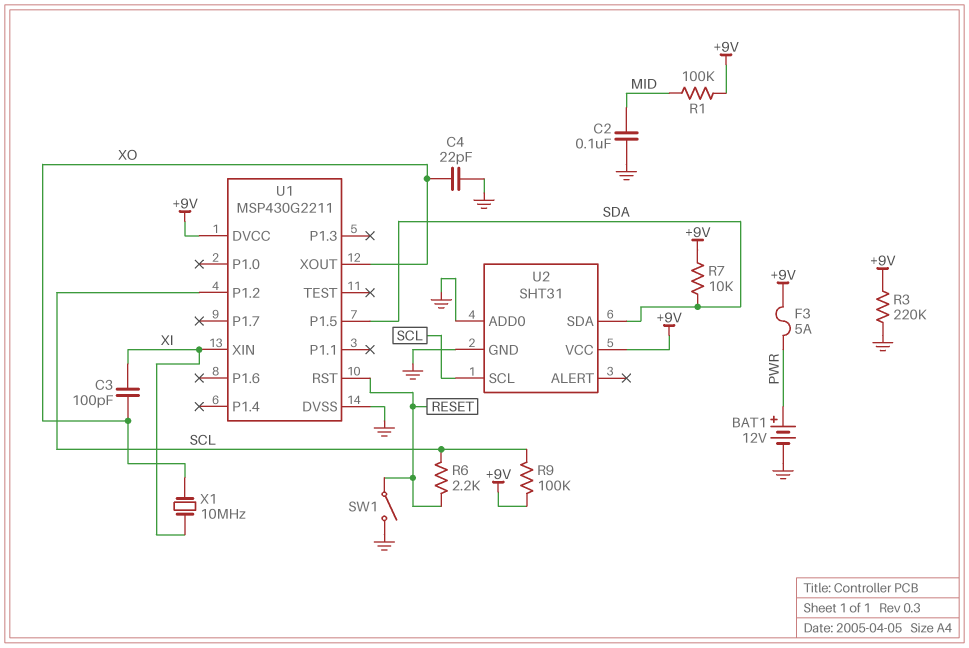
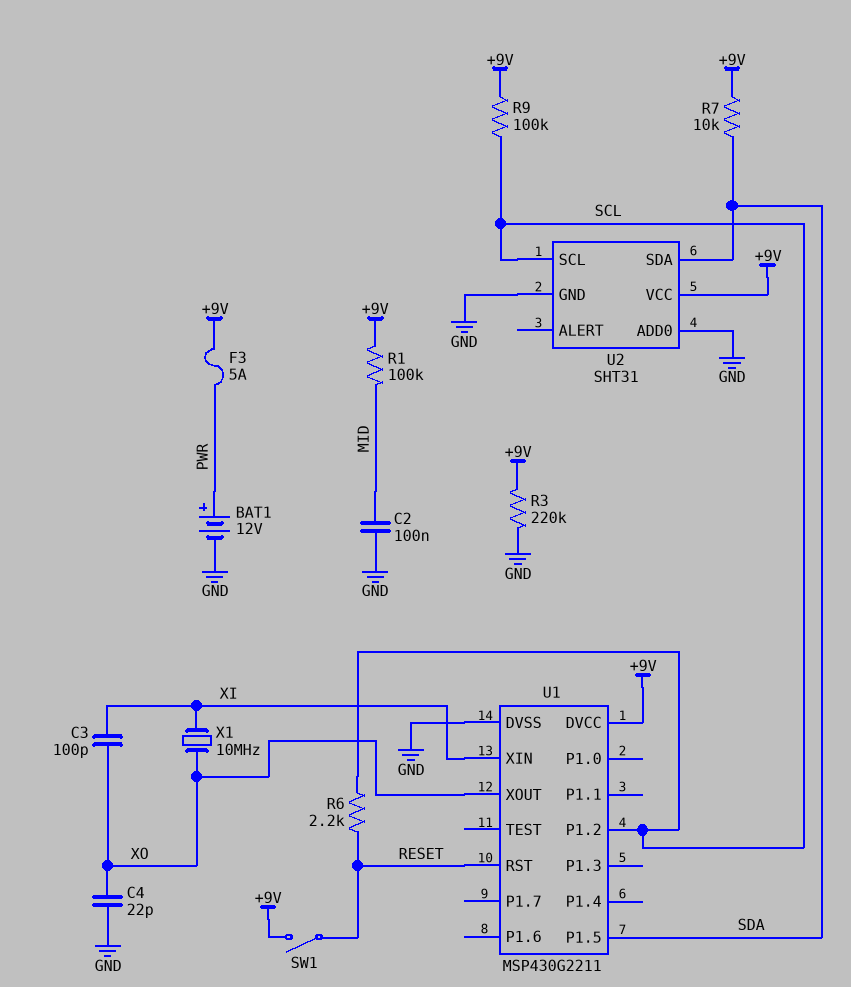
SW1: switch (GND, RESET) -> switch (+9V, RESET)

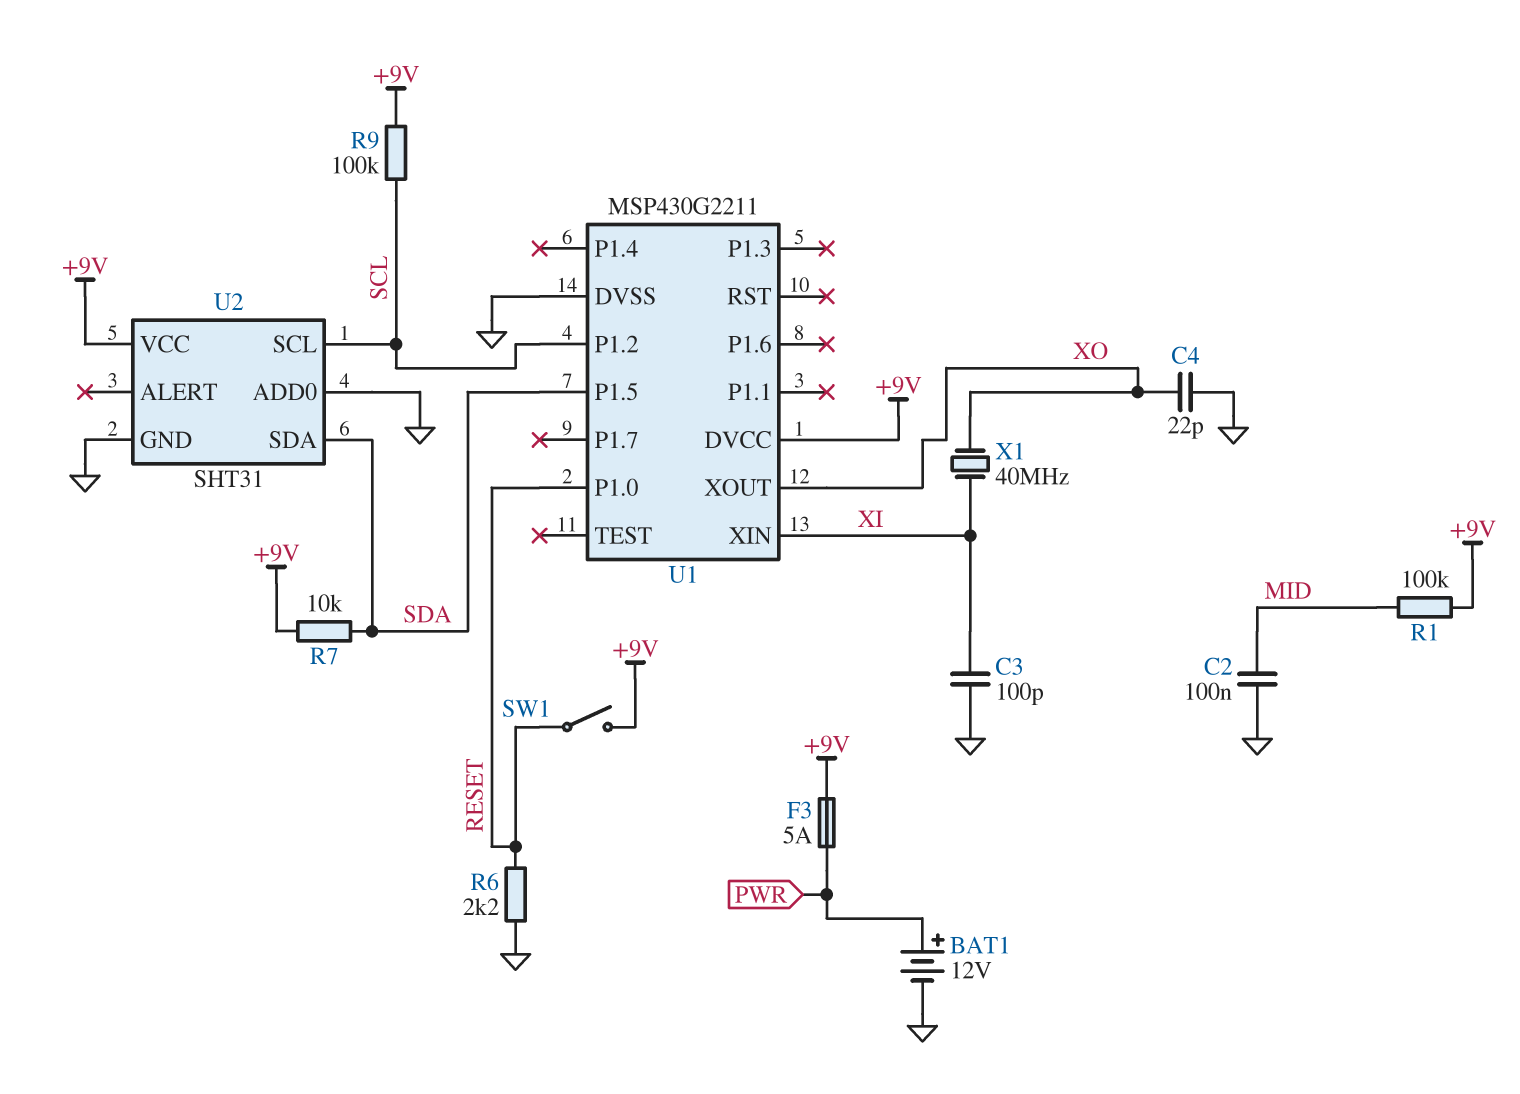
C3: 100pF (XI, XO) -> 100pF (GND, XI)
R3: 220k (+9V, GND) -> none
R6: 2.2k (RESET, SCL) -> 2.2k (GND, RESET)
U1 pin P1.0: none -> RESET
U1 pin RST: RESET -> none
X1: 10MHz (XI, XO) -> 40MHz (XI, XO)

